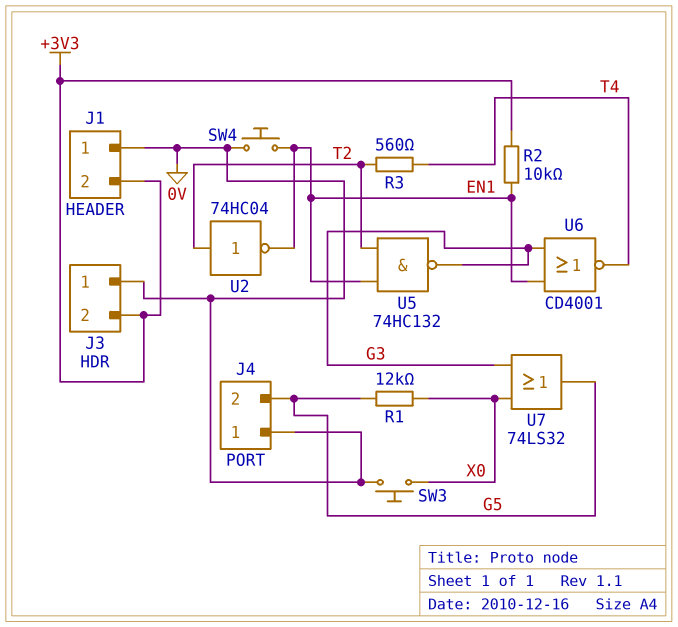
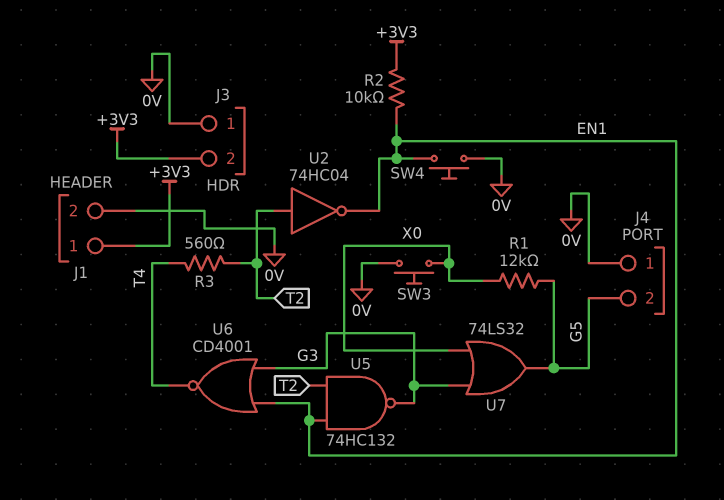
J1 pin 1: 0V -> +3V3
J1 pin 2: +3V3 -> 0V

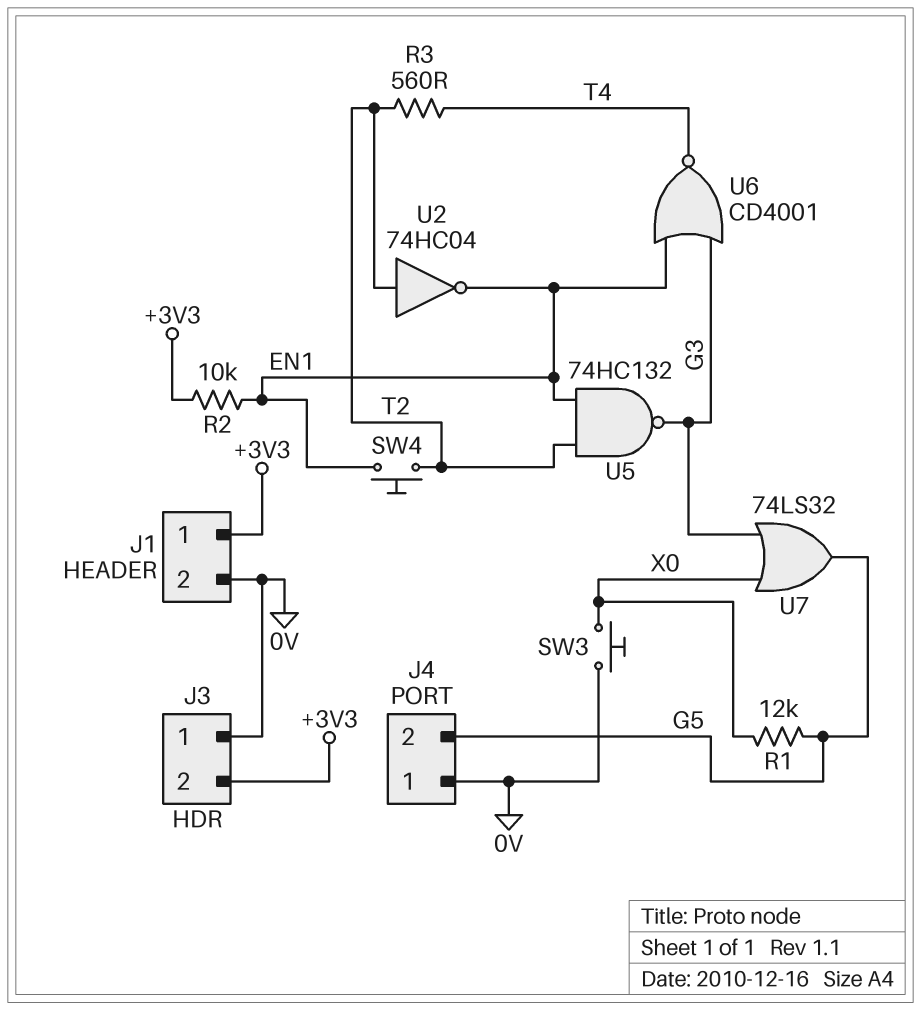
SW4: button (0V, EN1) -> button (EN1, T2)

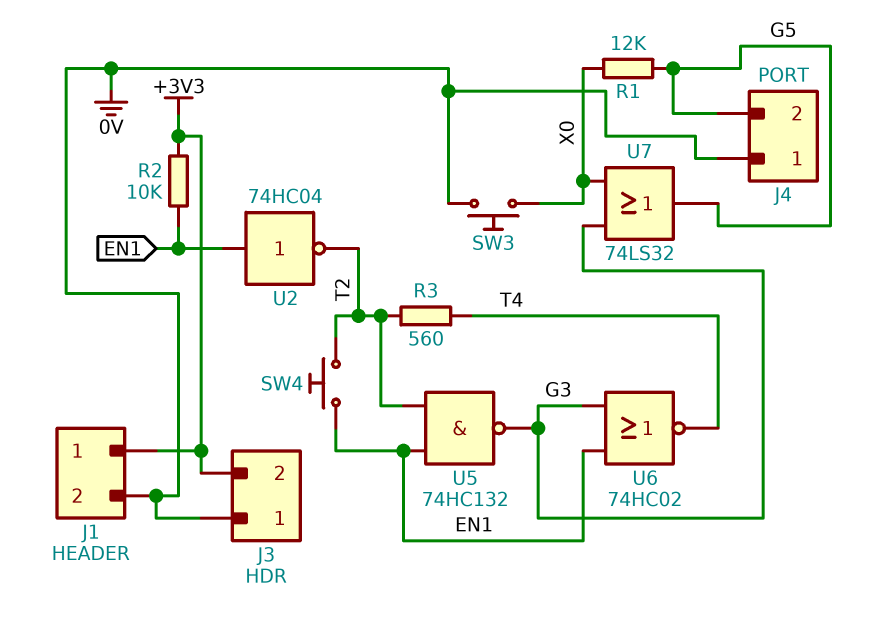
U2: NOT 74HC04 (in T2, out EN1) -> NOT 74HC04 (in EN1, out T2)
U6: NOR CD4001 (in EN1, in G3, out T4) -> NOR 74HC02 (in EN1, in G3, out T4)

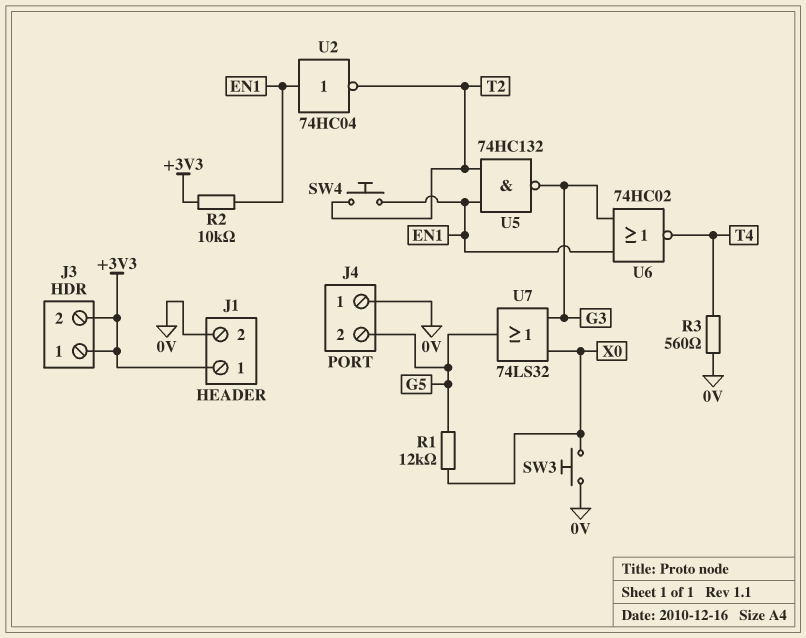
J3 pin 1: 0V -> +3V3
R3: 560 (T2, T4) -> 560 (0V, T4)

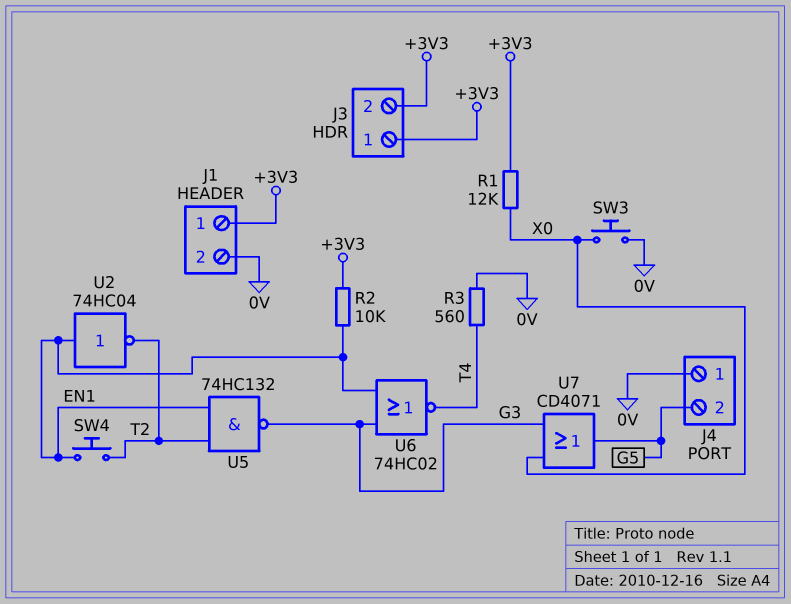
R1: 12k (G5, X0) -> 12k (+3V3, X0)
U7: OR 74LS32 (in G3, in X0, out G5) -> OR CD4071 (in G3, in X0, out G5)

